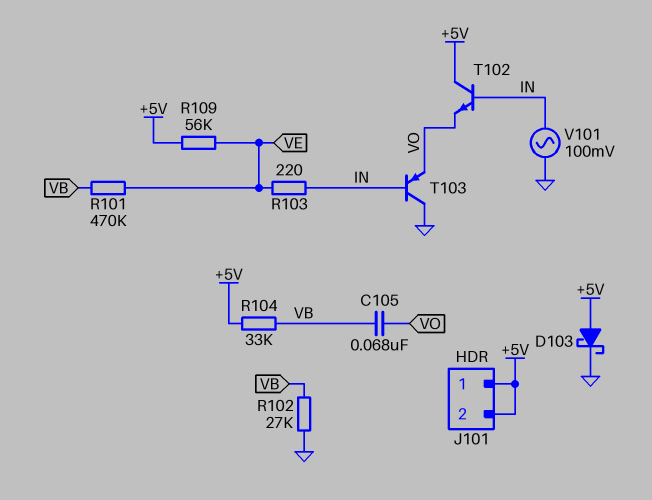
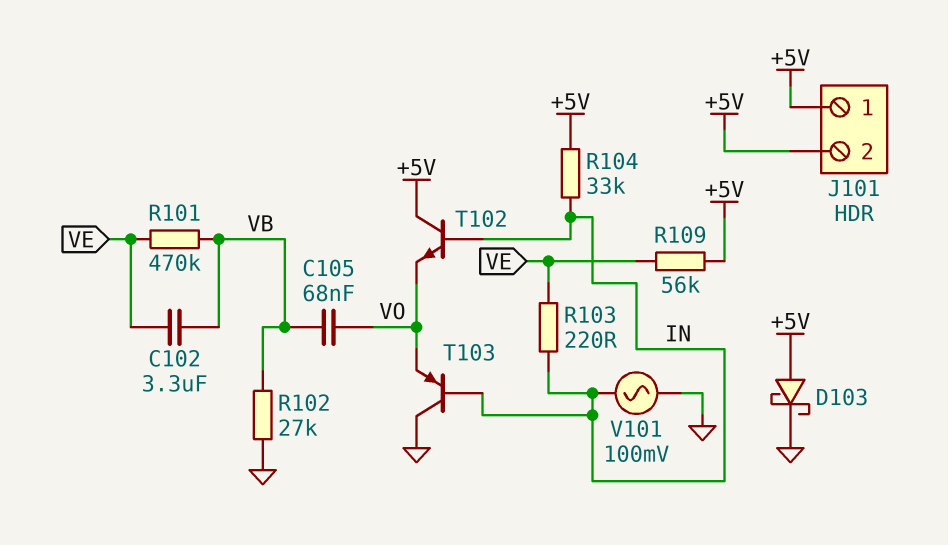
C102: none -> 3.3uF (VB, VE)
R104: 33k (+5V, VB) -> 33k (+5V, IN)

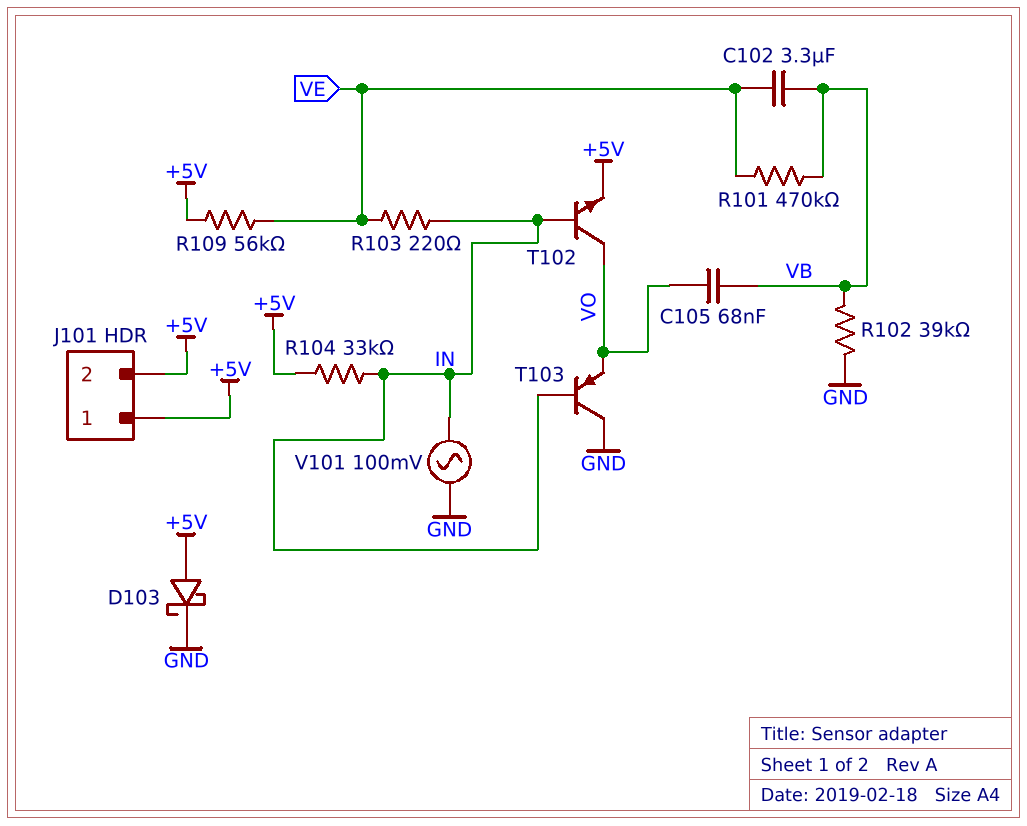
R102: 27k (GND, VB) -> 39k (GND, VB)
T102: NPN (B IN, C +5V, E VO) -> NPN (B IN, C VO, E +5V)

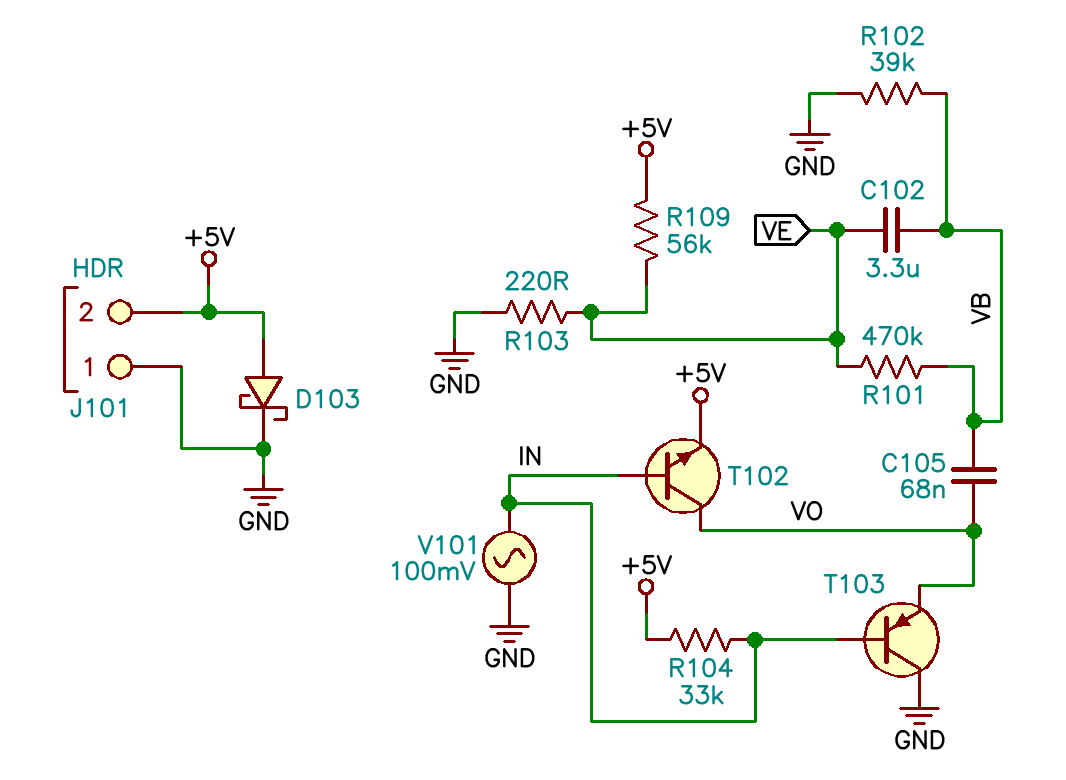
J101 pin 1: +5V -> GND
R103: 220 (IN, VE) -> 220 (GND, VE)

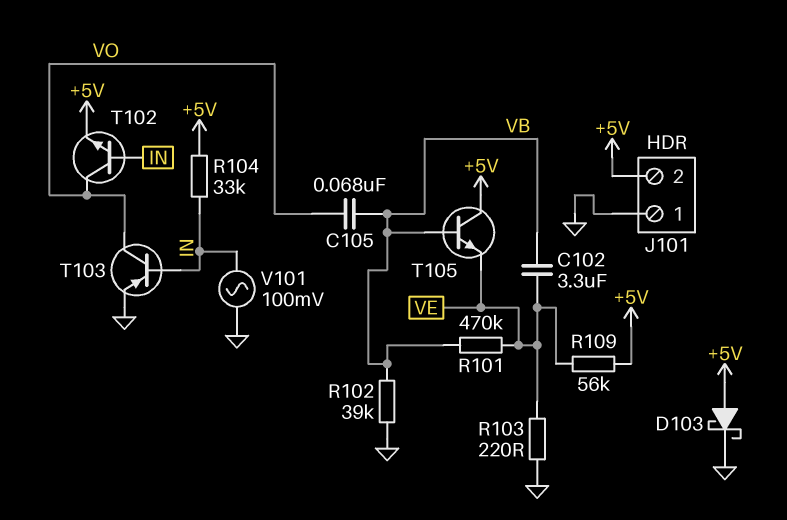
T103: PNP (B IN, C GND, E VO) -> PNP (B IN, C VO, E GND)
T105: none -> NPN (B VB, C +5V, E VE)

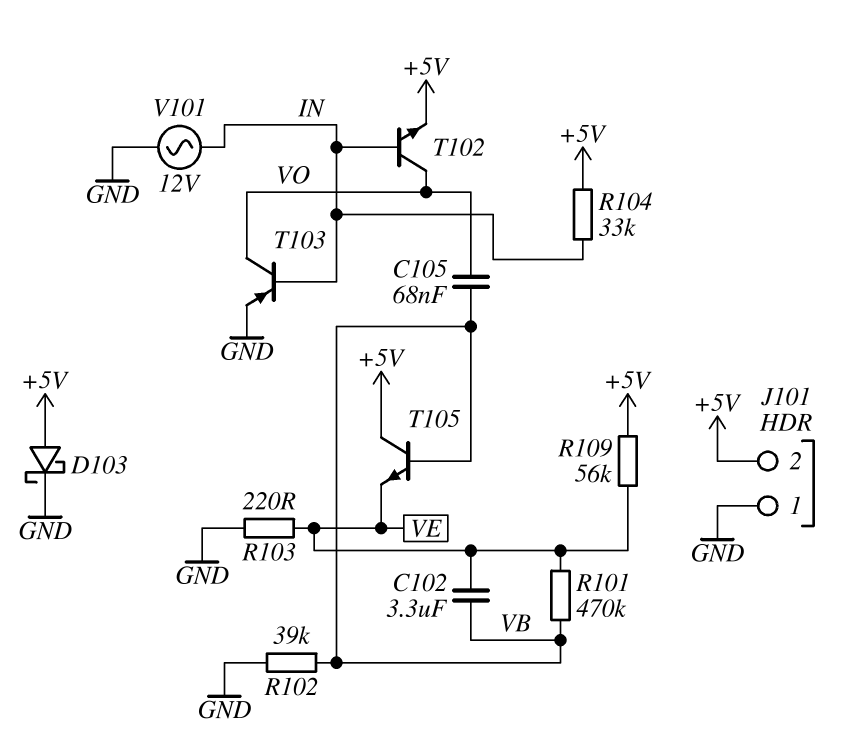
V101: AC 100mV (GND, IN) -> AC 12V (GND, IN)

